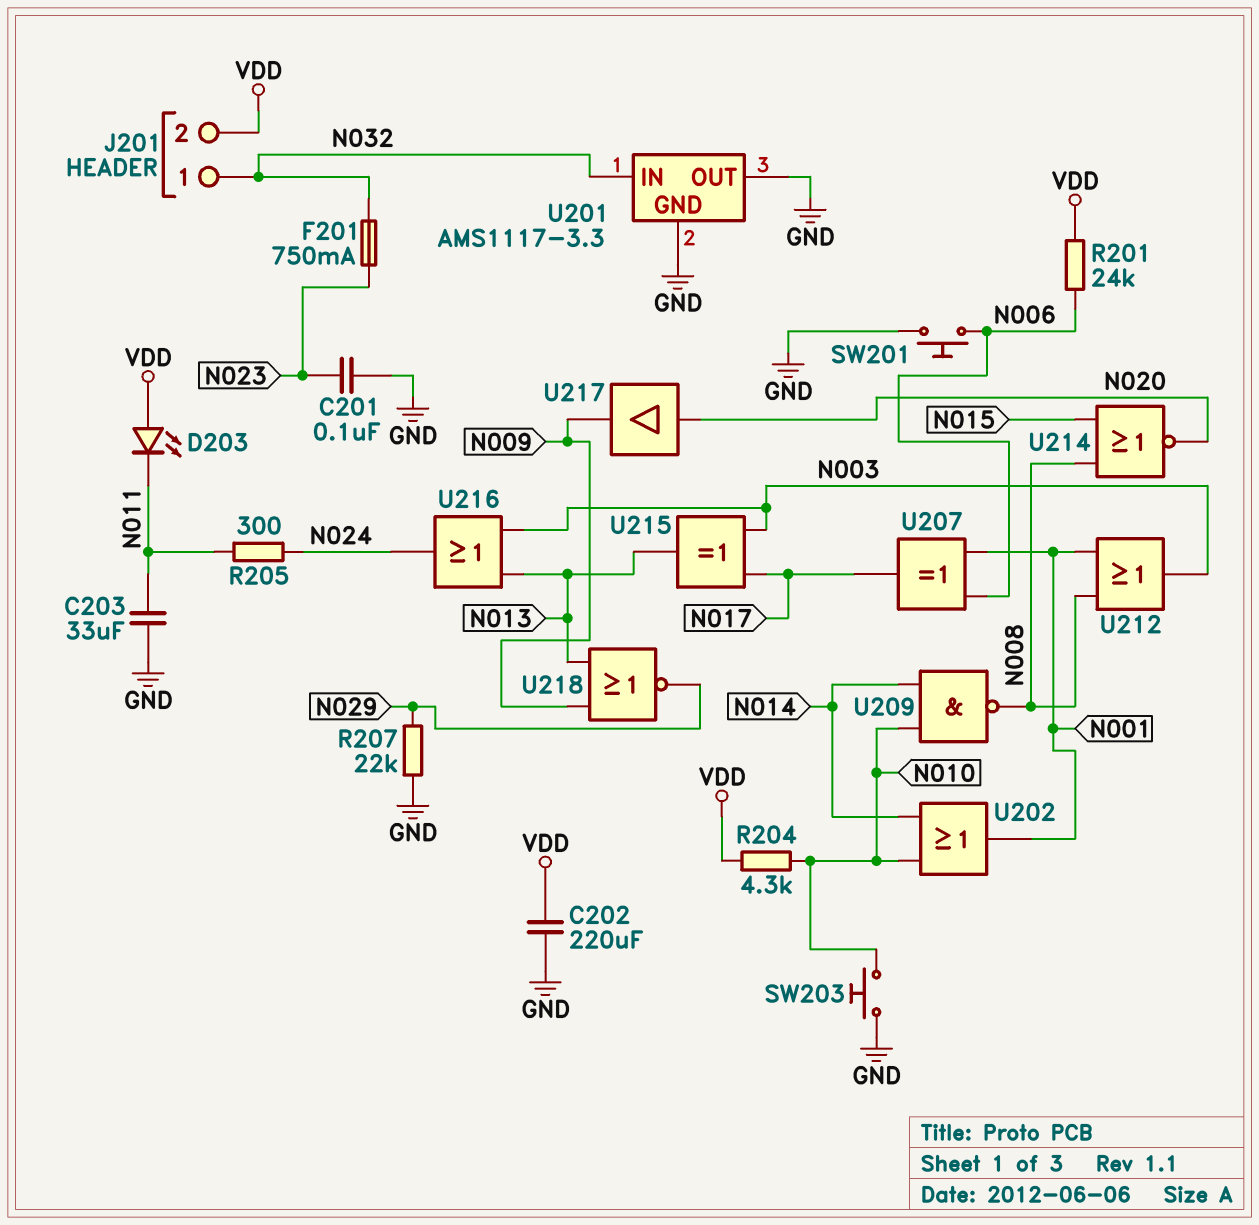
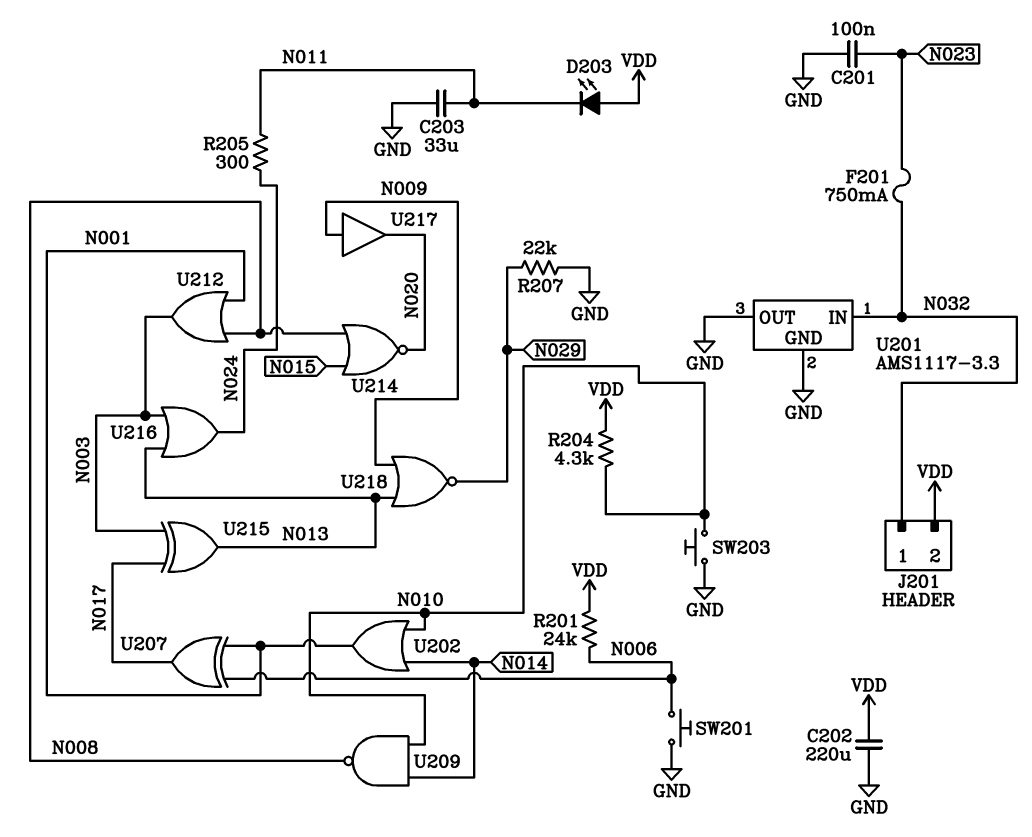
U217: buffer (in N020, out N009) -> buffer (in N009, out N020)

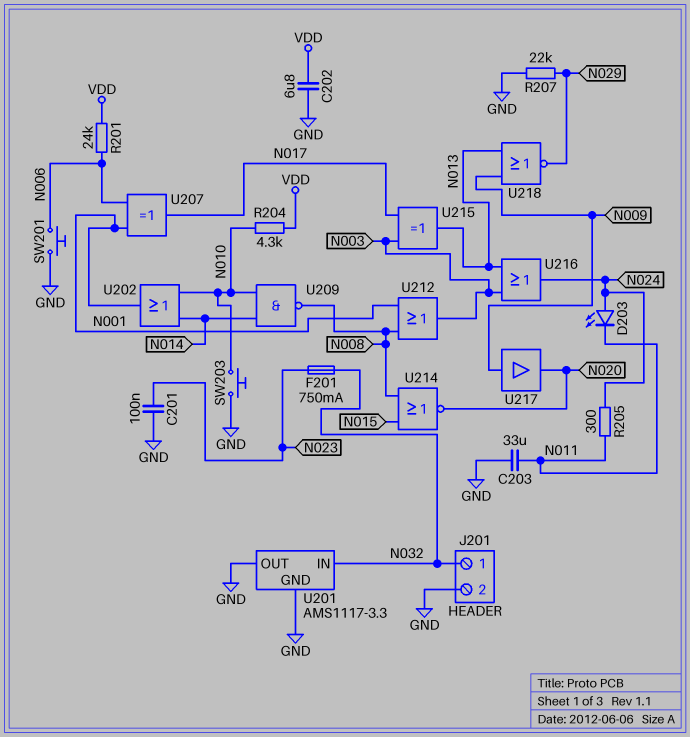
C202: 220uF (GND, VDD) -> 6.8uF (GND, VDD)
D203: LED (A VDD, K N011) -> LED (A N024, K N011)
J201 pin 2: VDD -> GND

